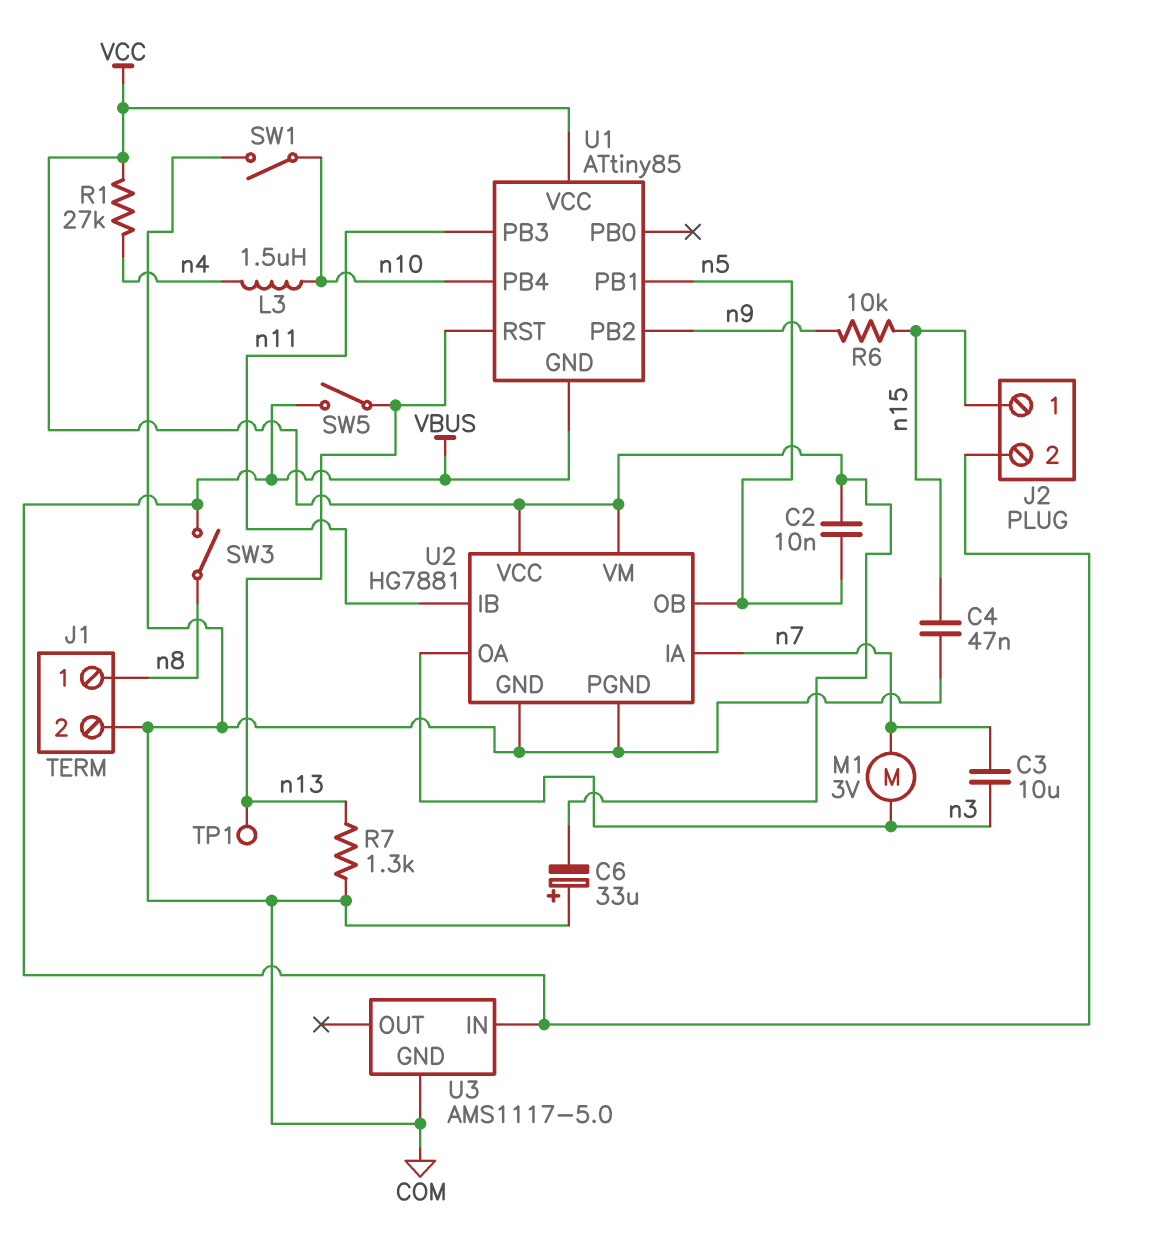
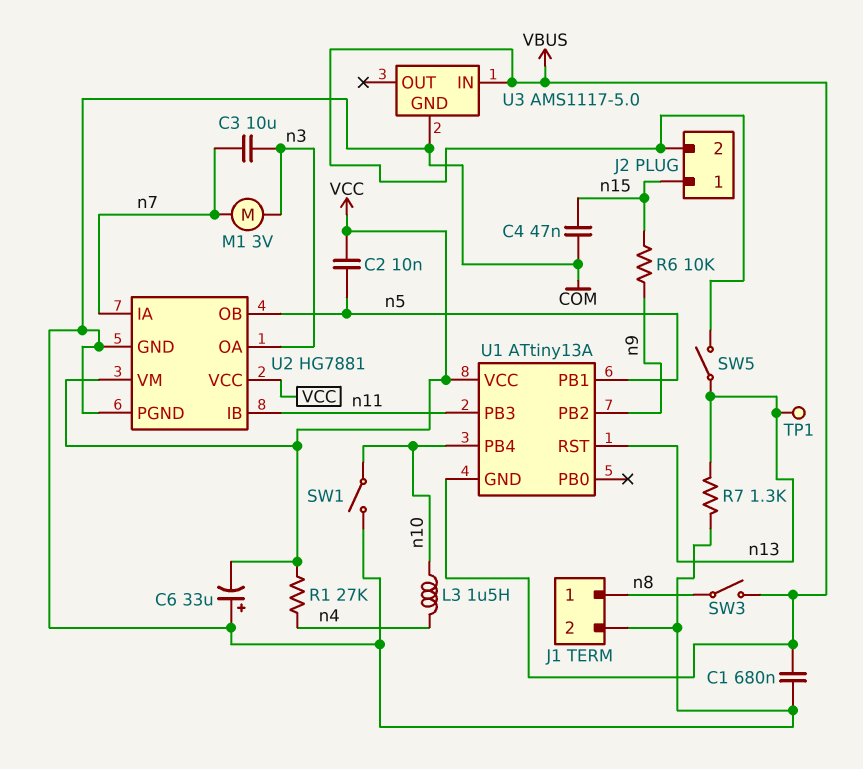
C1: none -> 680nF (COM, VBUS)
U1: ATtiny85 -> ATtiny13A

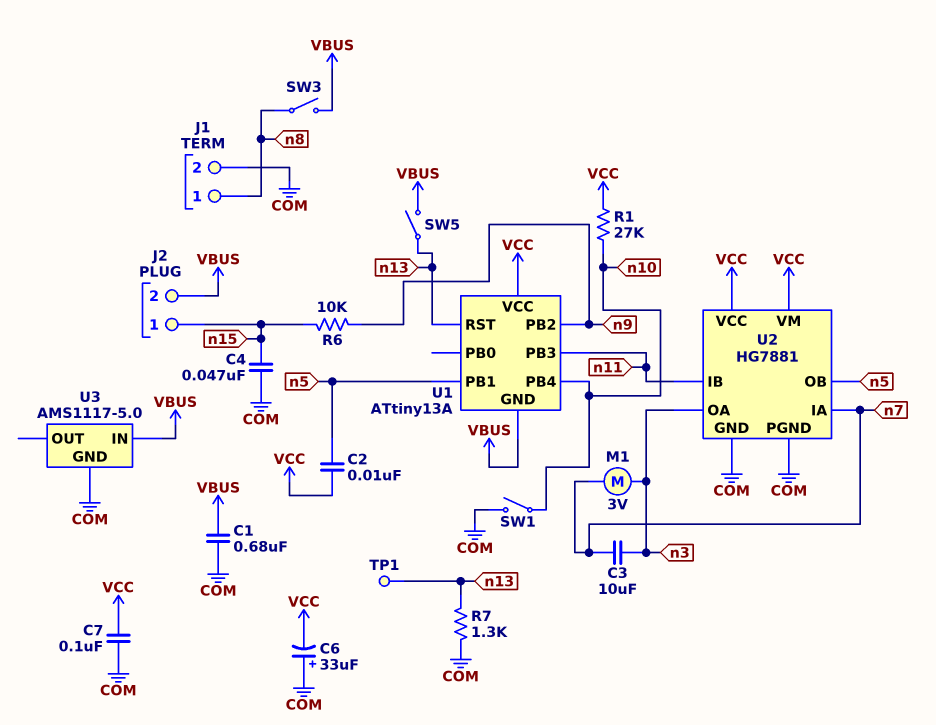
C7: none -> 100nF (COM, VCC)
L3: 1.5uH (n4, n10) -> none
R1: 27k (VCC, n4) -> 27k (VCC, n10)

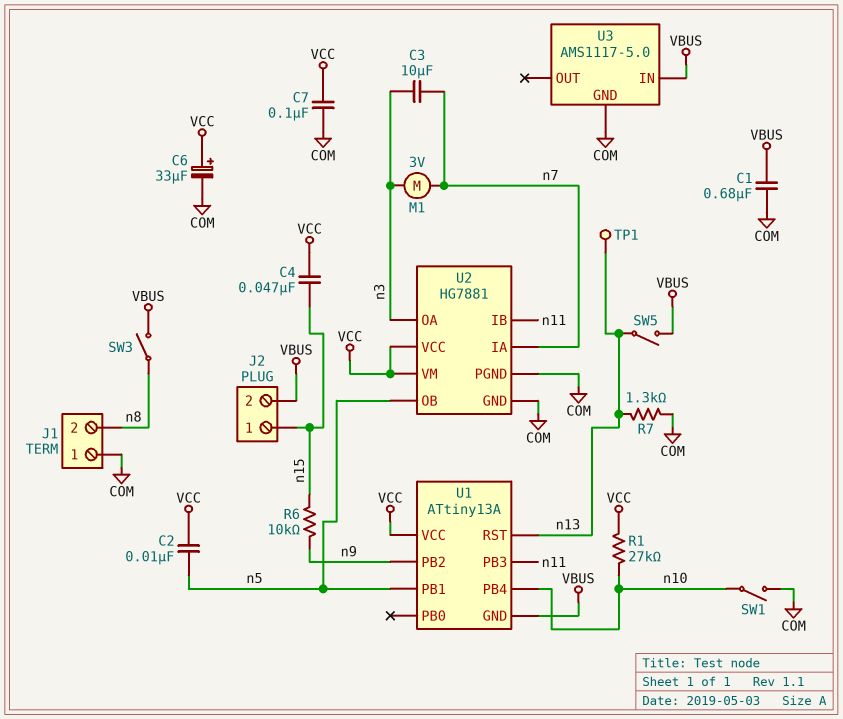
C4: 47nF (COM, n15) -> 47nF (VCC, n15)
C6: 33uF (plus COM, minus VCC) -> 33uF (plus VCC, minus COM)
J1 pin 1: n8 -> COM
J1 pin 2: COM -> n8

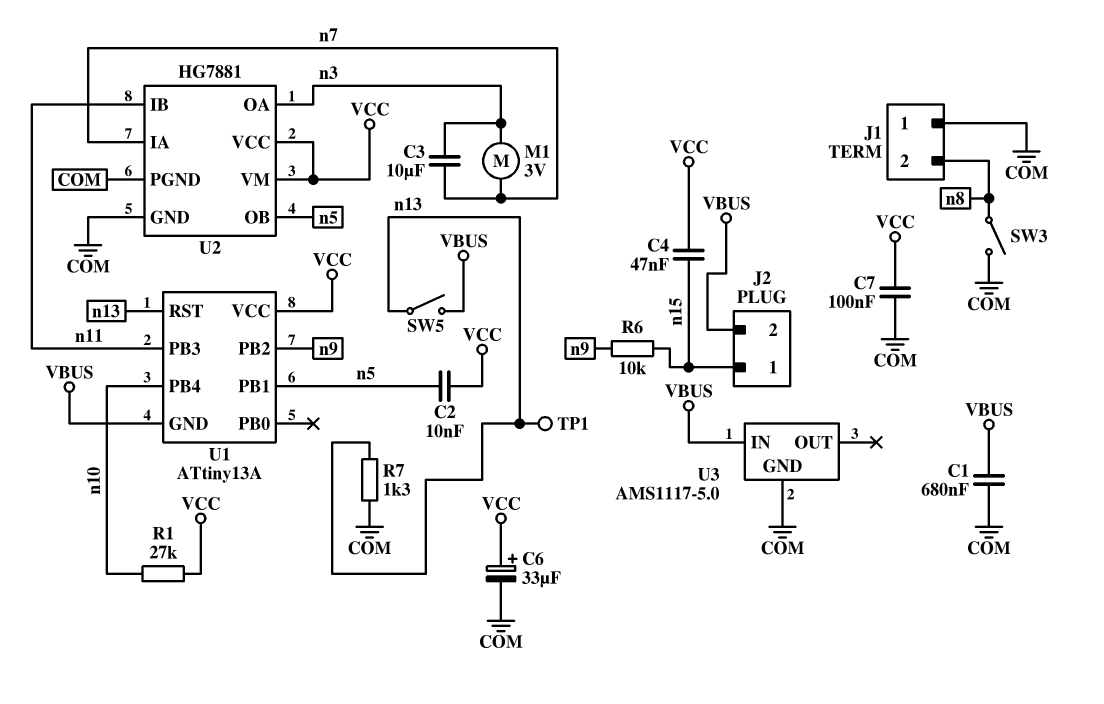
SW1: switch (COM, n10) -> none
SW3: switch (VBUS, n8) -> switch (COM, n8)

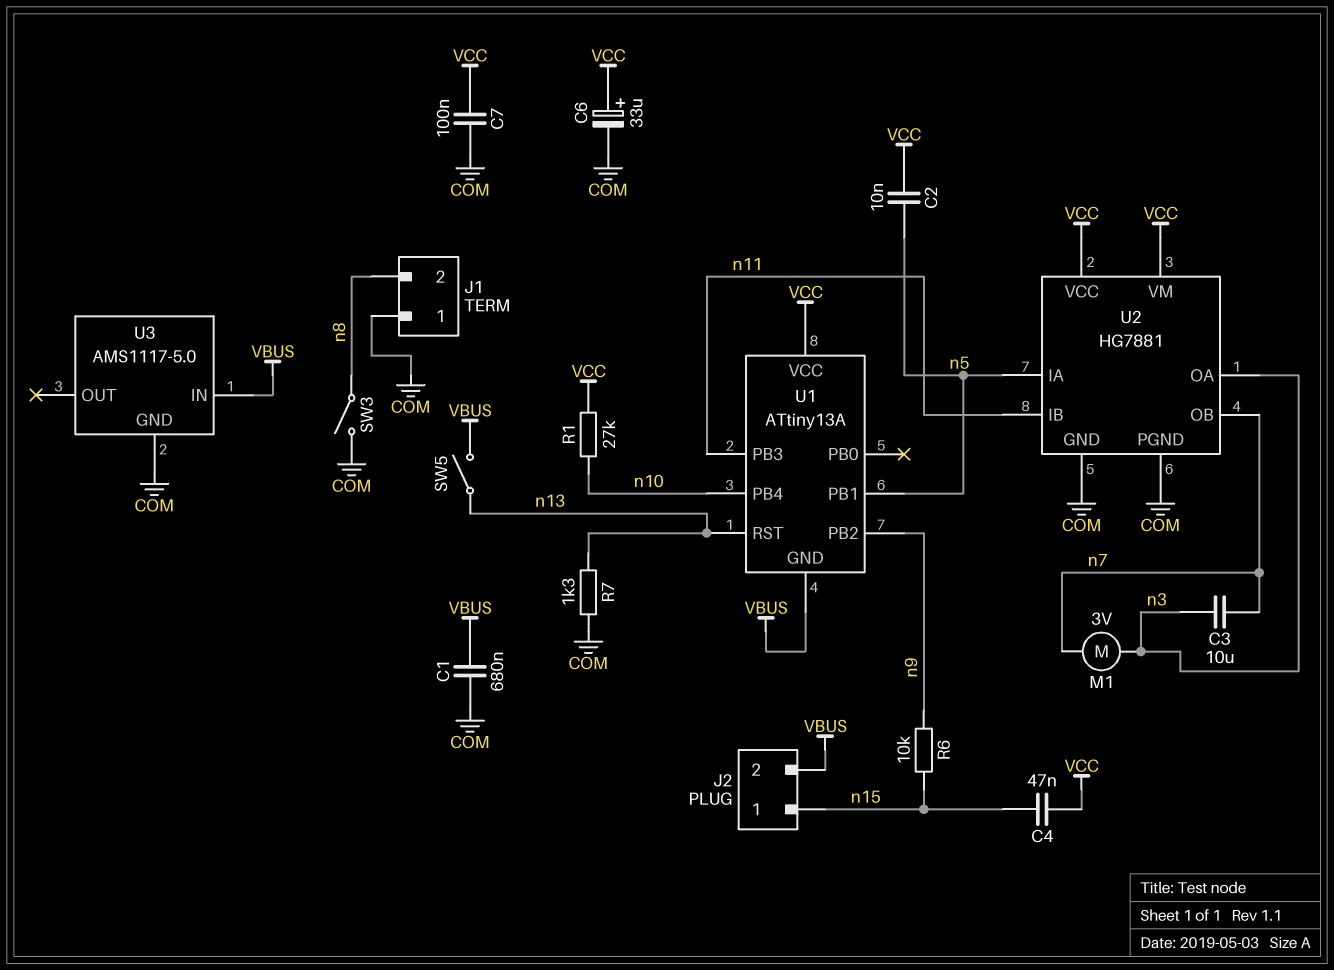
TP1: test point (n13) -> none
U2 pin IA: n7 -> n5
U2 pin OB: n5 -> n7

